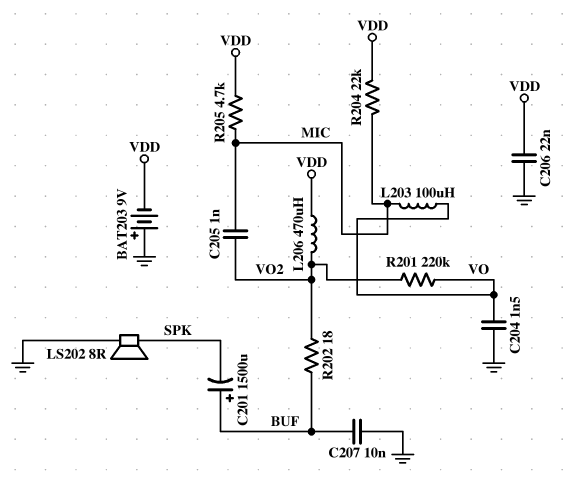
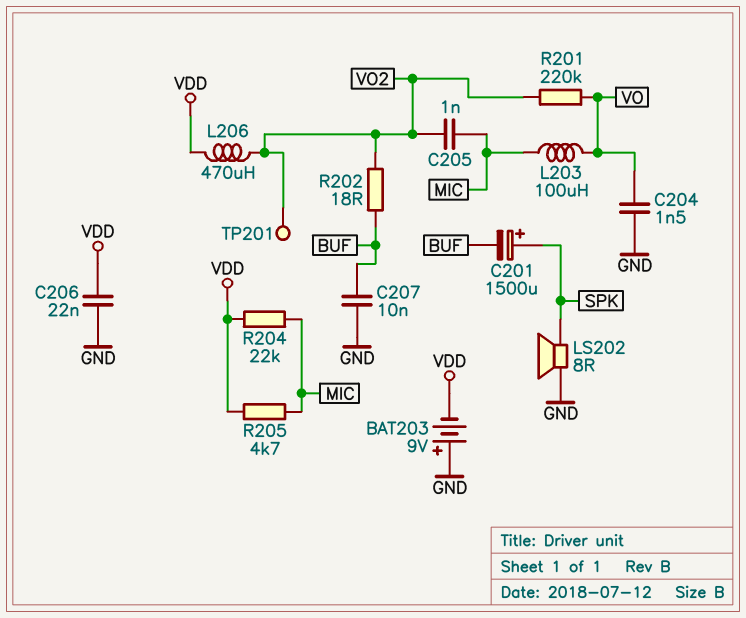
C201: 1500uF (plus BUF, minus SPK) -> 1500uF (plus SPK, minus BUF)
TP201: none -> test point (VO2)

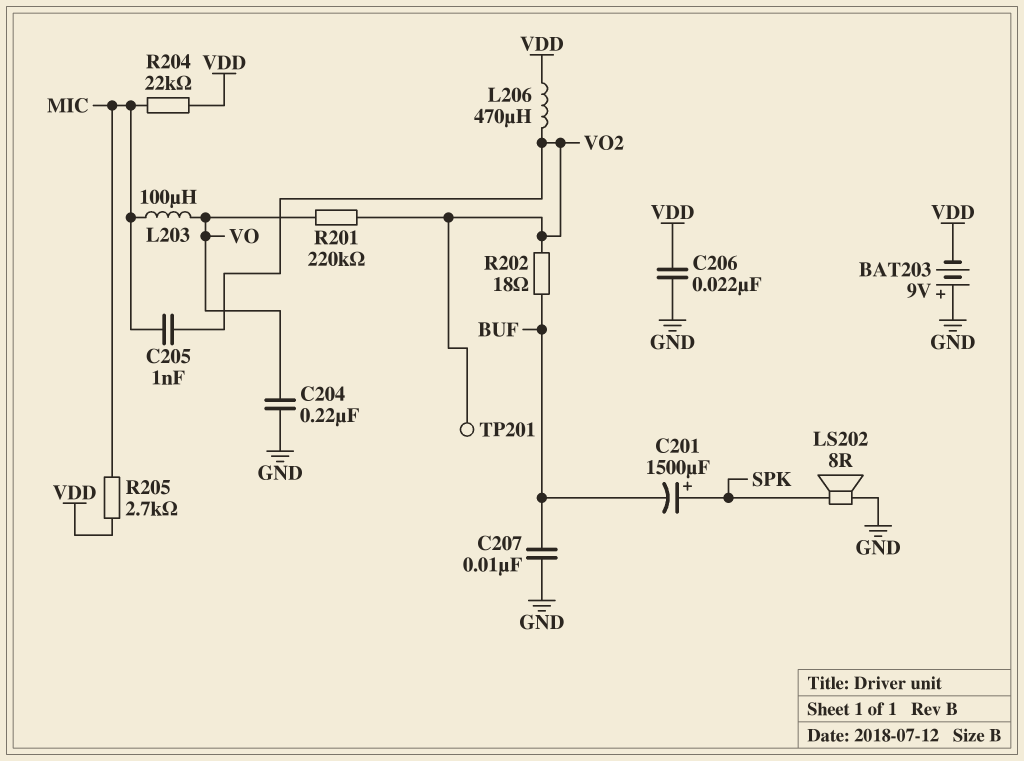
C204: 1.5nF (GND, VO) -> 220nF (GND, VO)
R205: 4.7k (MIC, VDD) -> 2.7k (MIC, VDD)

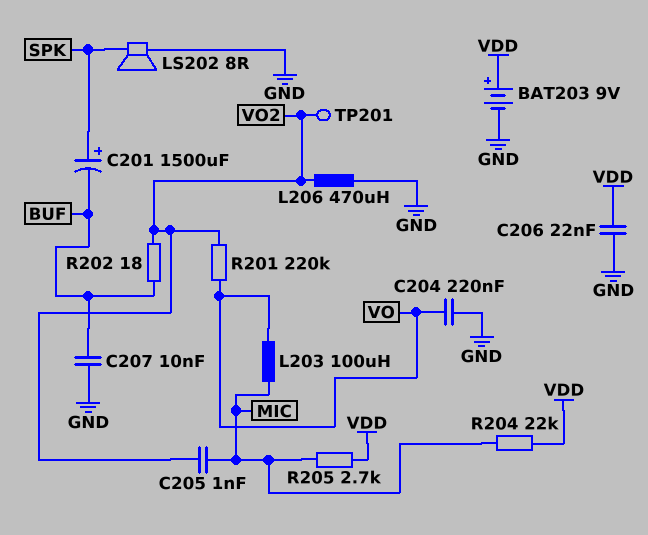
BAT203: 9V (plus GND, minus VDD) -> 9V (plus VDD, minus GND)
L206: 470uH (VDD, VO2) -> 470uH (GND, VO2)

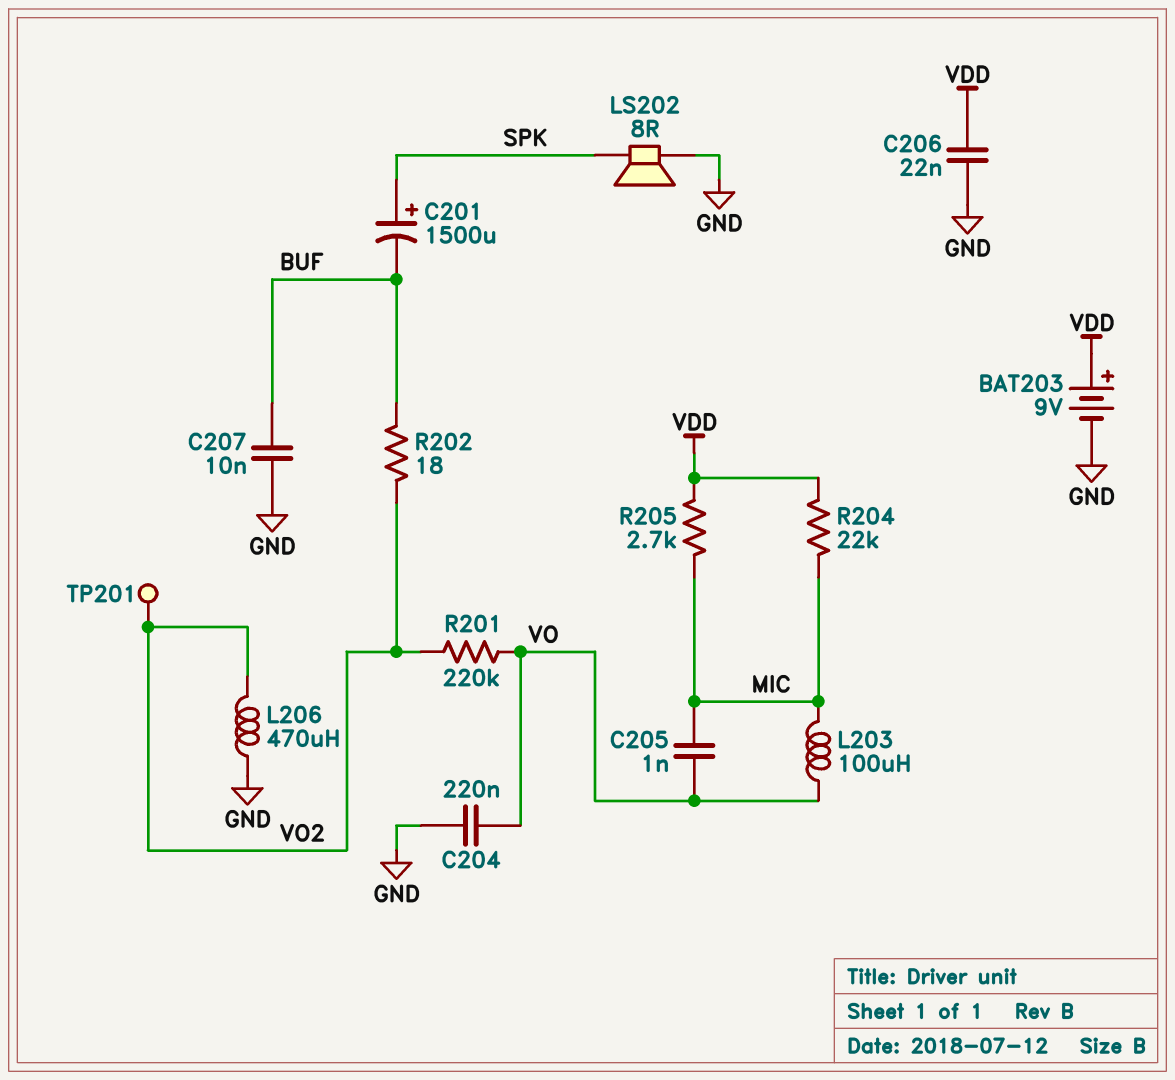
C205: 1nF (MIC, VO2) -> 1nF (MIC, VO)

